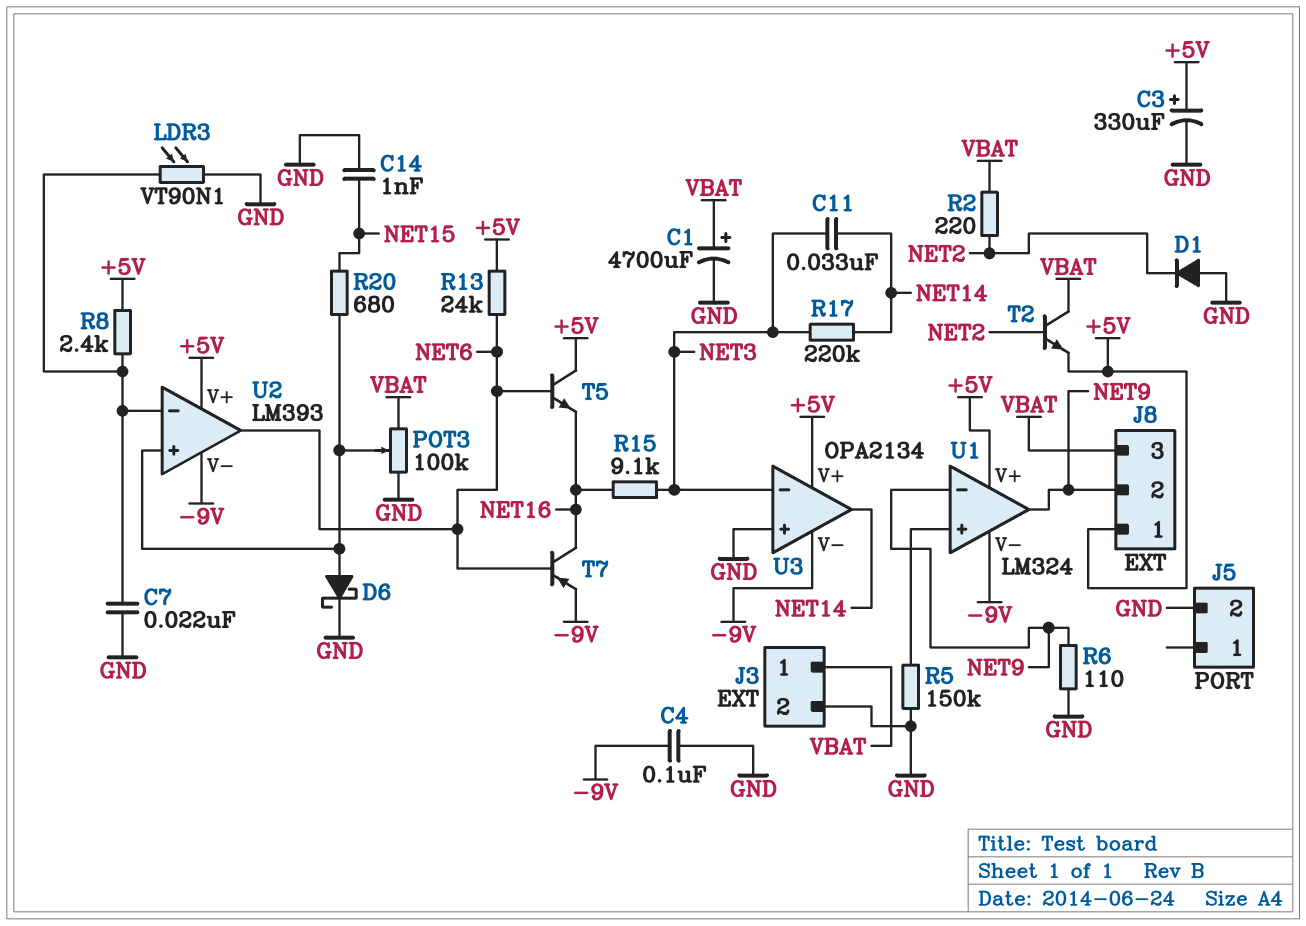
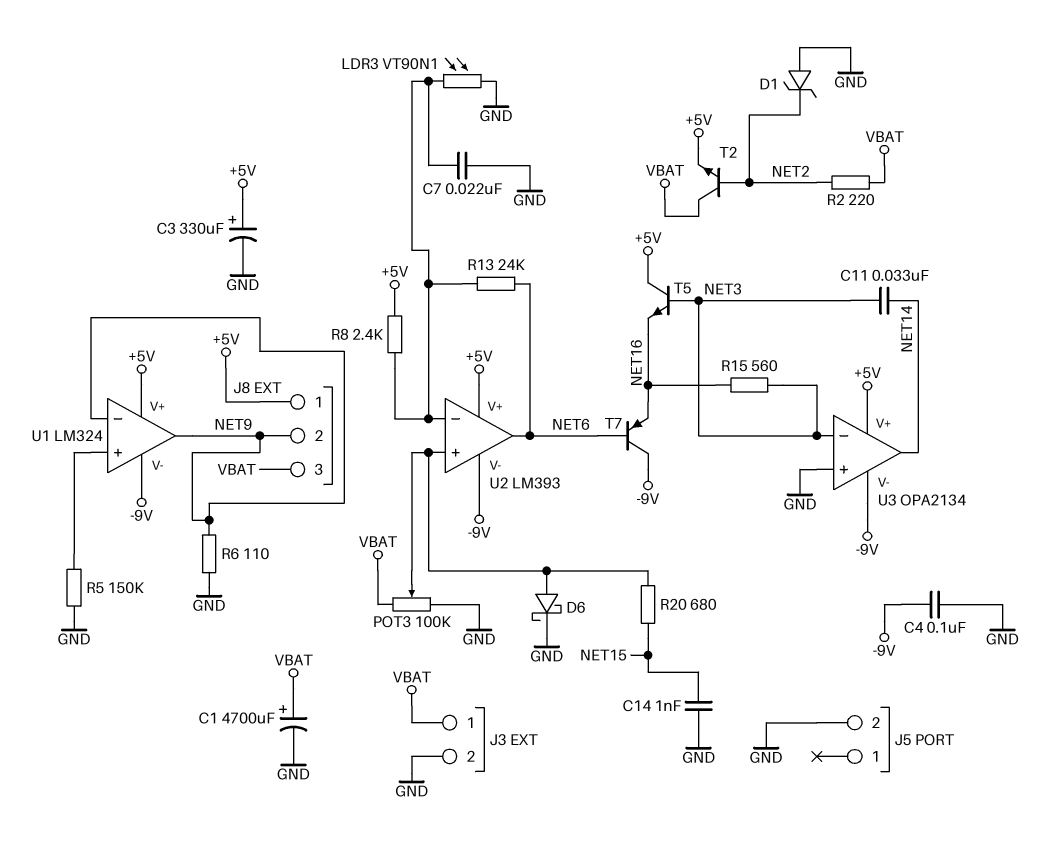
D1: diode (A GND, K NET2) -> zener (A GND, K NET2)
R13: 24k (+5V, NET6) -> 24k (NET6, U2/in-)
R15: 9.1k (NET3, NET16) -> 560 (NET3, NET16)
R17: 220k (NET3, NET14) -> none
T5: NPN (B NET6, C +5V, E NET16) -> NPN (B NET3, C +5V, E NET16)
T7: PNP (B NET6, C NET16, E -9V) -> PNP (B NET6, C -9V, E NET16)

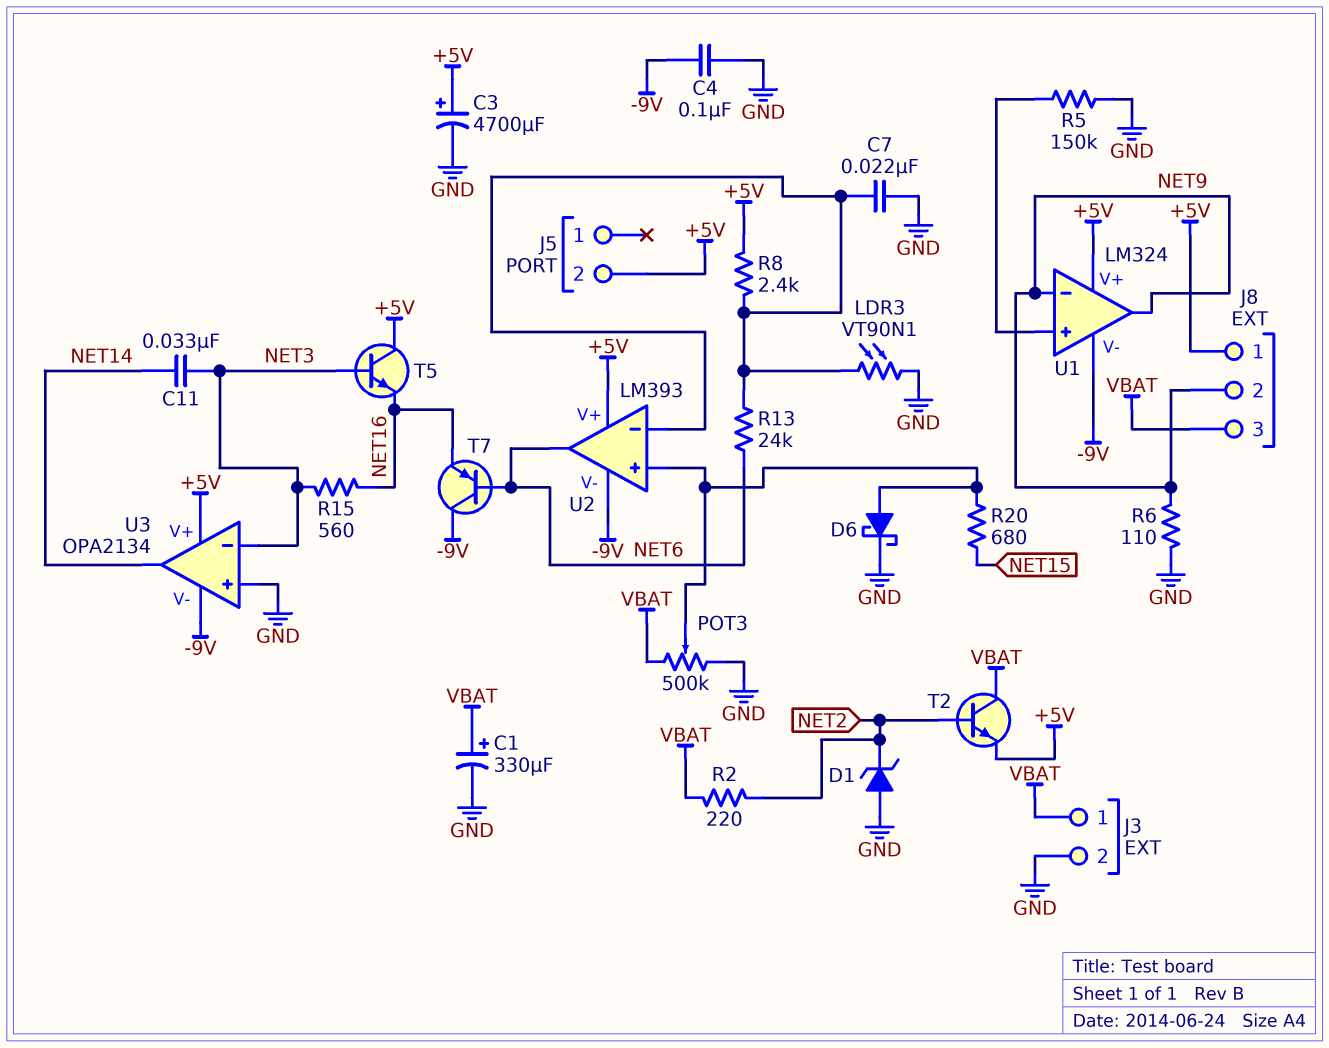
C1: 4700uF (plus VBAT, minus GND) -> 330uF (plus VBAT, minus GND)
C3: 330uF (plus +5V, minus GND) -> 4700uF (plus +5V, minus GND)
C14: 1nF (GND, NET15) -> none
J5 pin 2: GND -> +5V
POT3: 100k (GND, VBAT, wiper U2/in+) -> 500k (GND, VBAT, wiper U2/in+)

